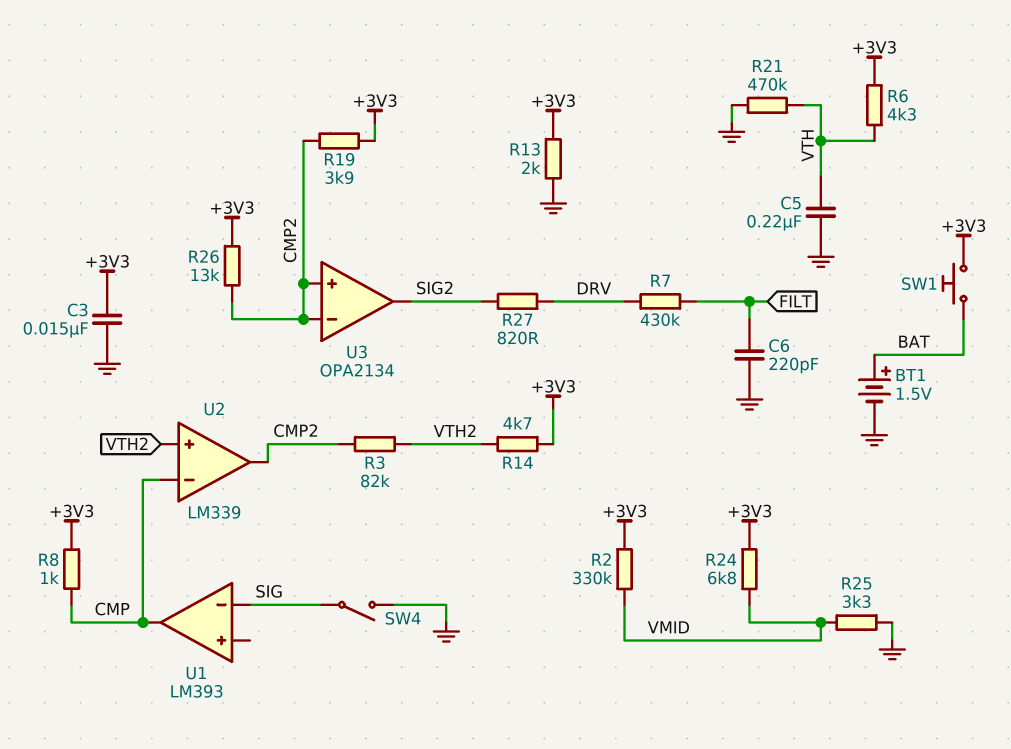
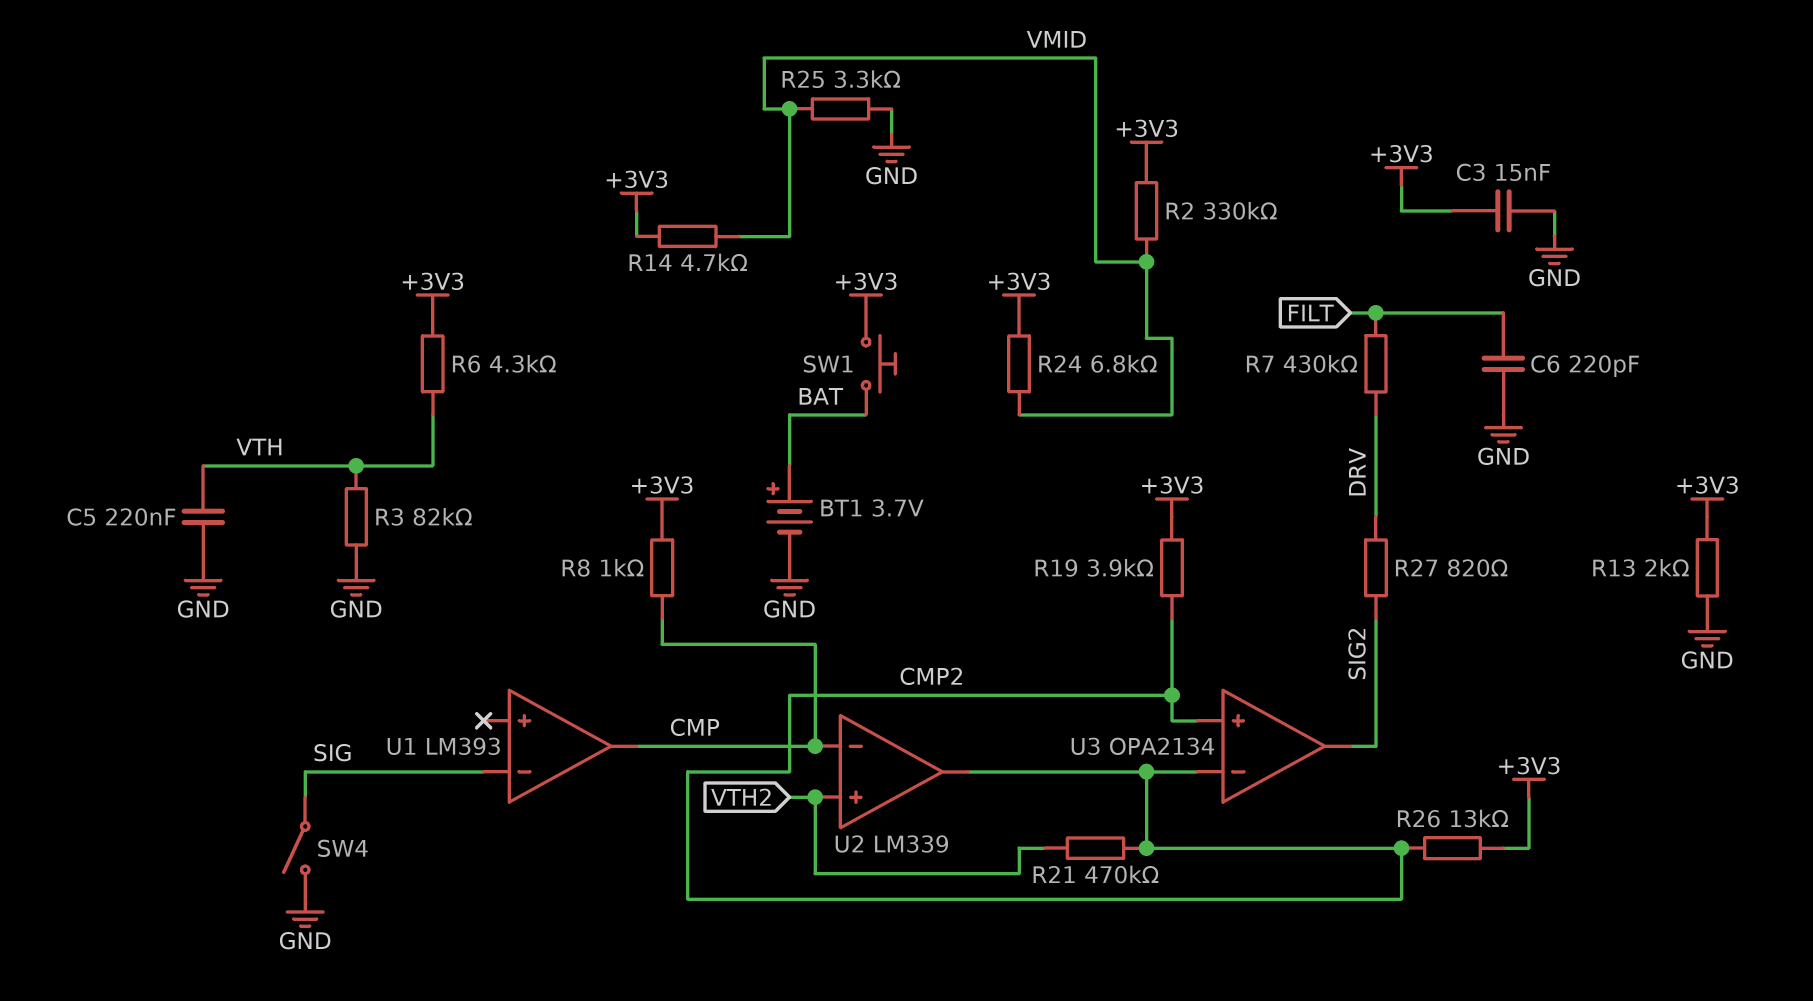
BT1: 1.5V (plus BAT, minus GND) -> 3.7V (plus BAT, minus GND)
R3: 82k (CMP2, VTH2) -> 82k (GND, VTH)
R14: 4.7k (+3V3, VTH2) -> 4.7k (+3V3, VMID)
R21: 470k (GND, VTH) -> 470k (CMP2, VTH2)

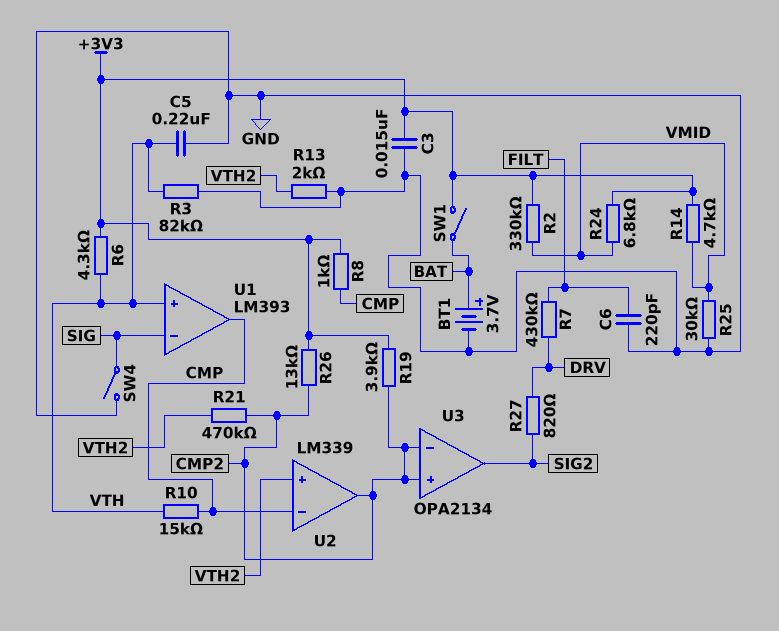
R10: none -> 15k (CMP, VTH)
R13: 2k (+3V3, GND) -> 2k (GND, VTH2)
R25: 3.3k (GND, VMID) -> 30k (GND, VMID)
SW1: button (+3V3, BAT) -> switch (+3V3, BAT)
U1 pin in+: none -> VTH

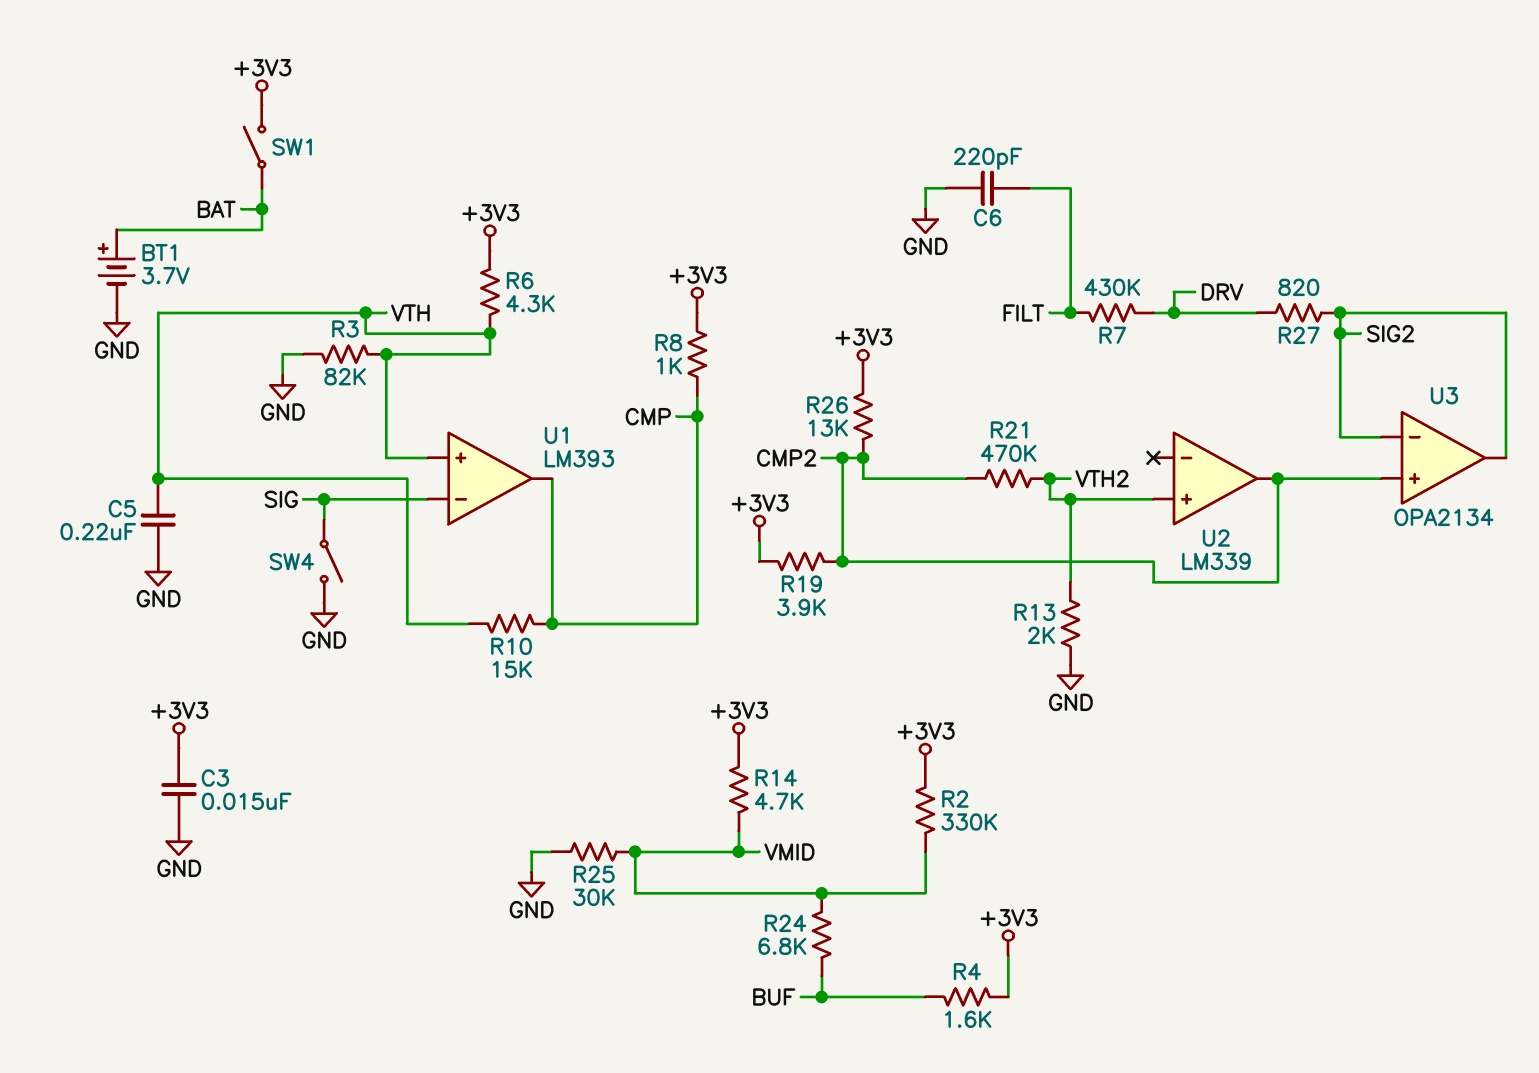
R4: none -> 1.6k (+3V3, BUF)
R24: 6.8k (+3V3, VMID) -> 6.8k (BUF, VMID)
U2 pin in-: CMP -> none
U3 pin in-: CMP2 -> SIG2

